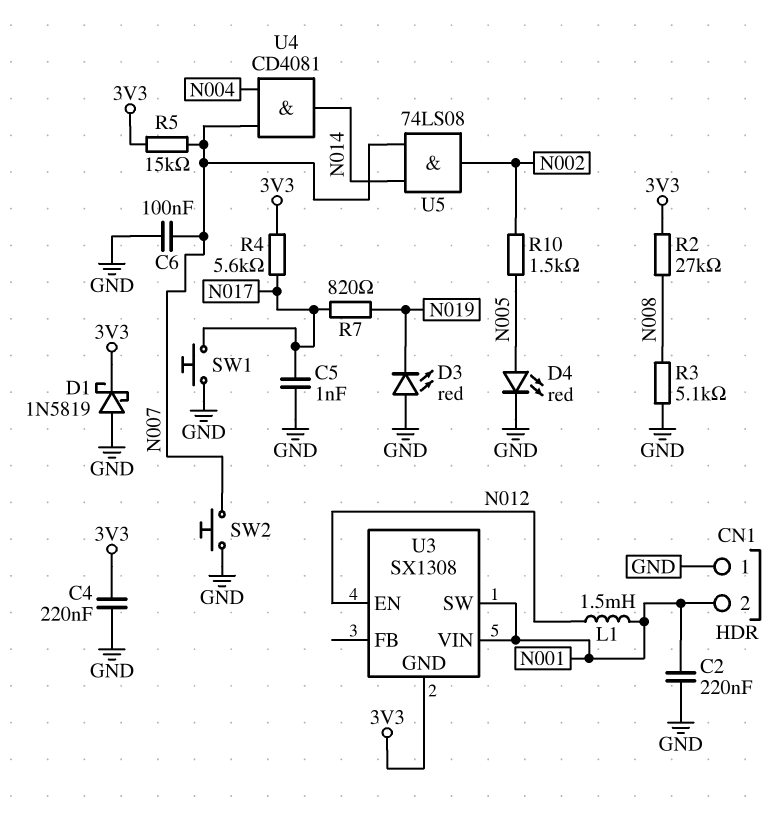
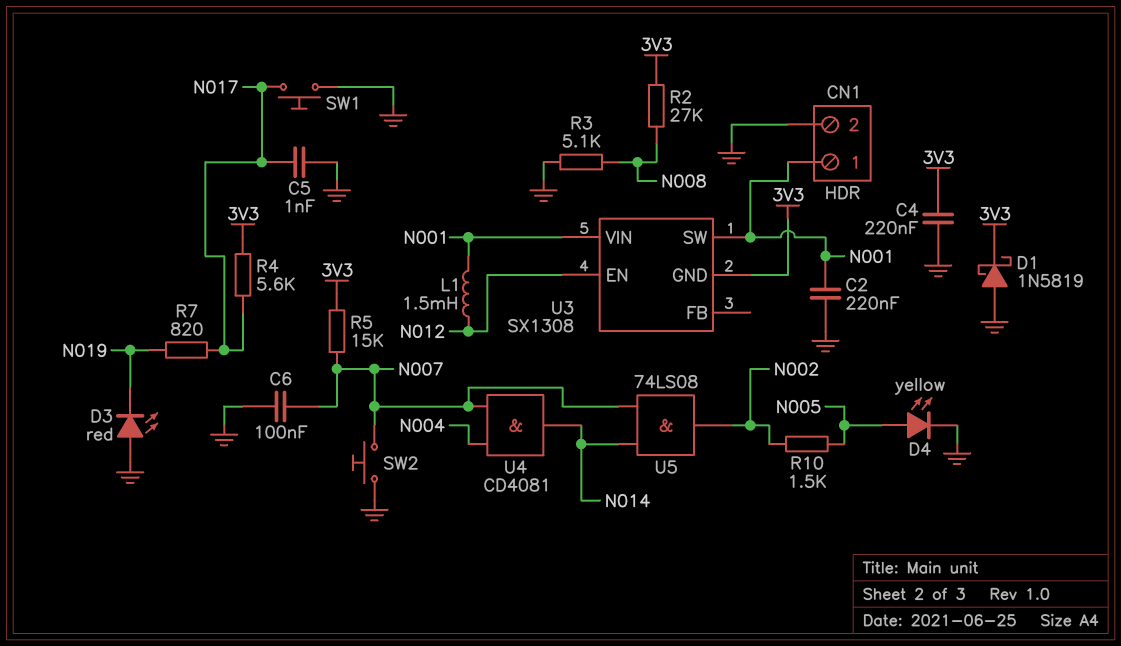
CN1 pin 1: GND -> N001
CN1 pin 2: N001 -> GND
D4: LED red (A N005, K GND) -> LED yellow (A N005, K GND)

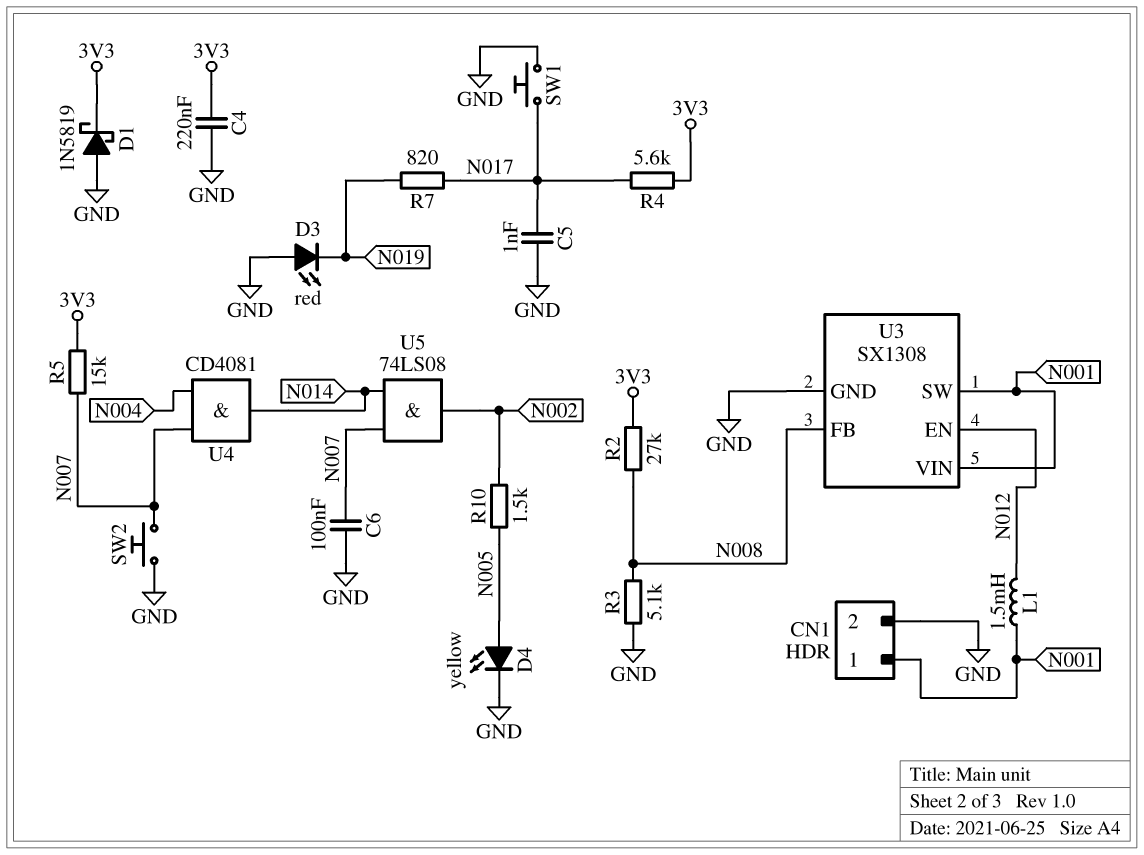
C2: 220nF (GND, N001) -> none
U3 pin FB: none -> N008
U3 pin GND: 3V3 -> GND

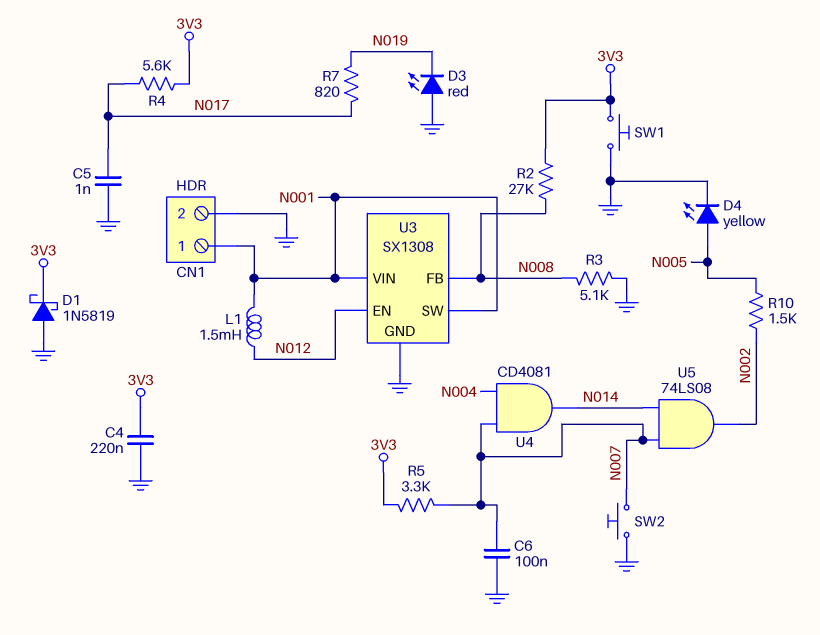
R5: 15k (3V3, N007) -> 3.3k (3V3, N007)
SW1: button (GND, N017) -> button (3V3, GND)

